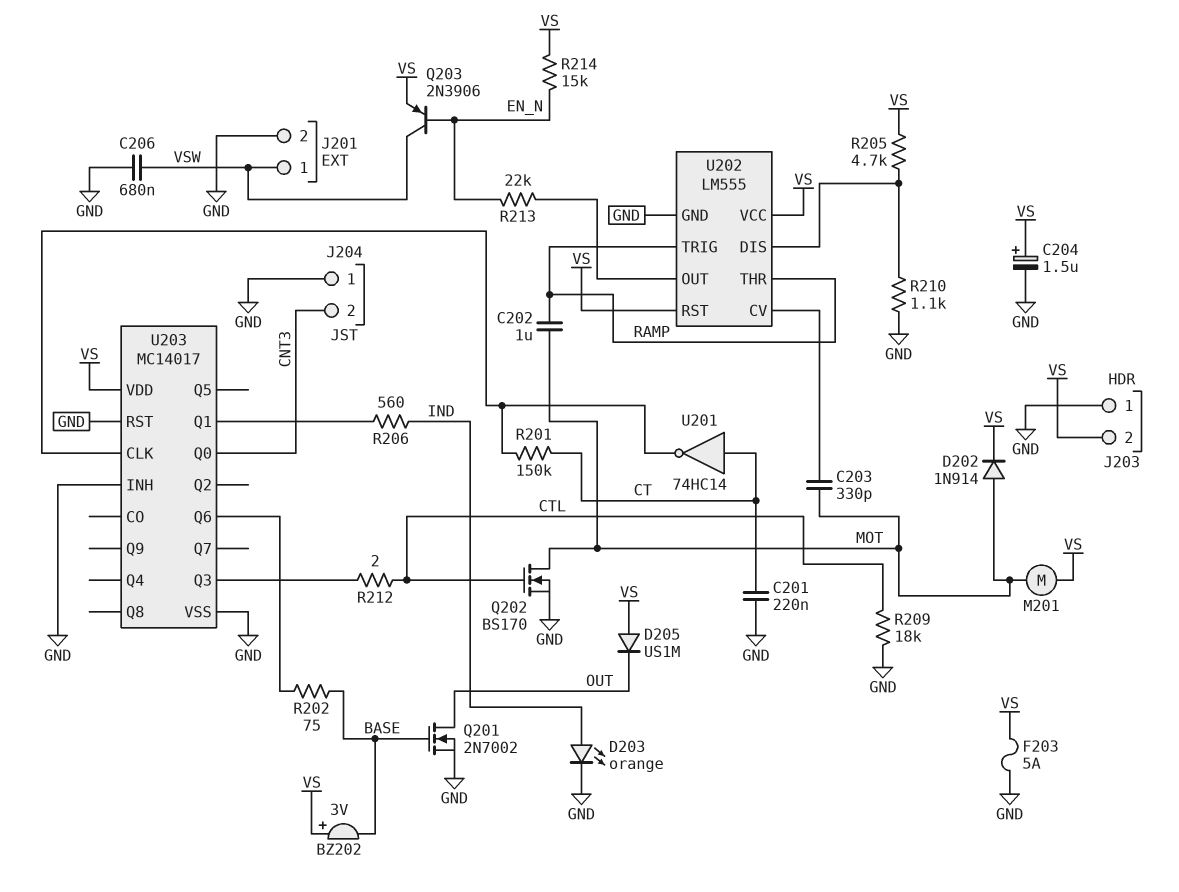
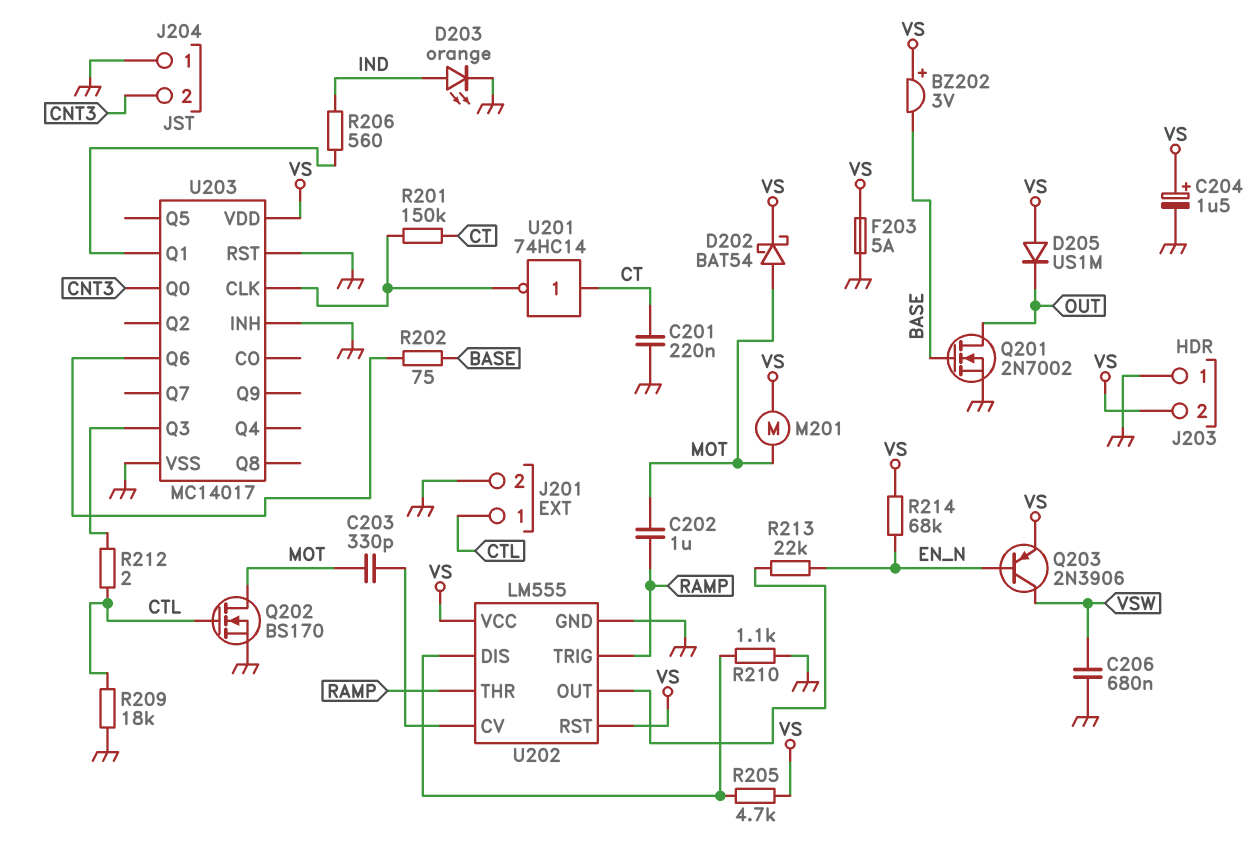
D202: diode 1N914 (A MOT, K VS) -> schottky BAT54 (A MOT, K VS)
J201 pin 1: VSW -> CTL
R214: 15k (EN_N, VS) -> 68k (EN_N, VS)

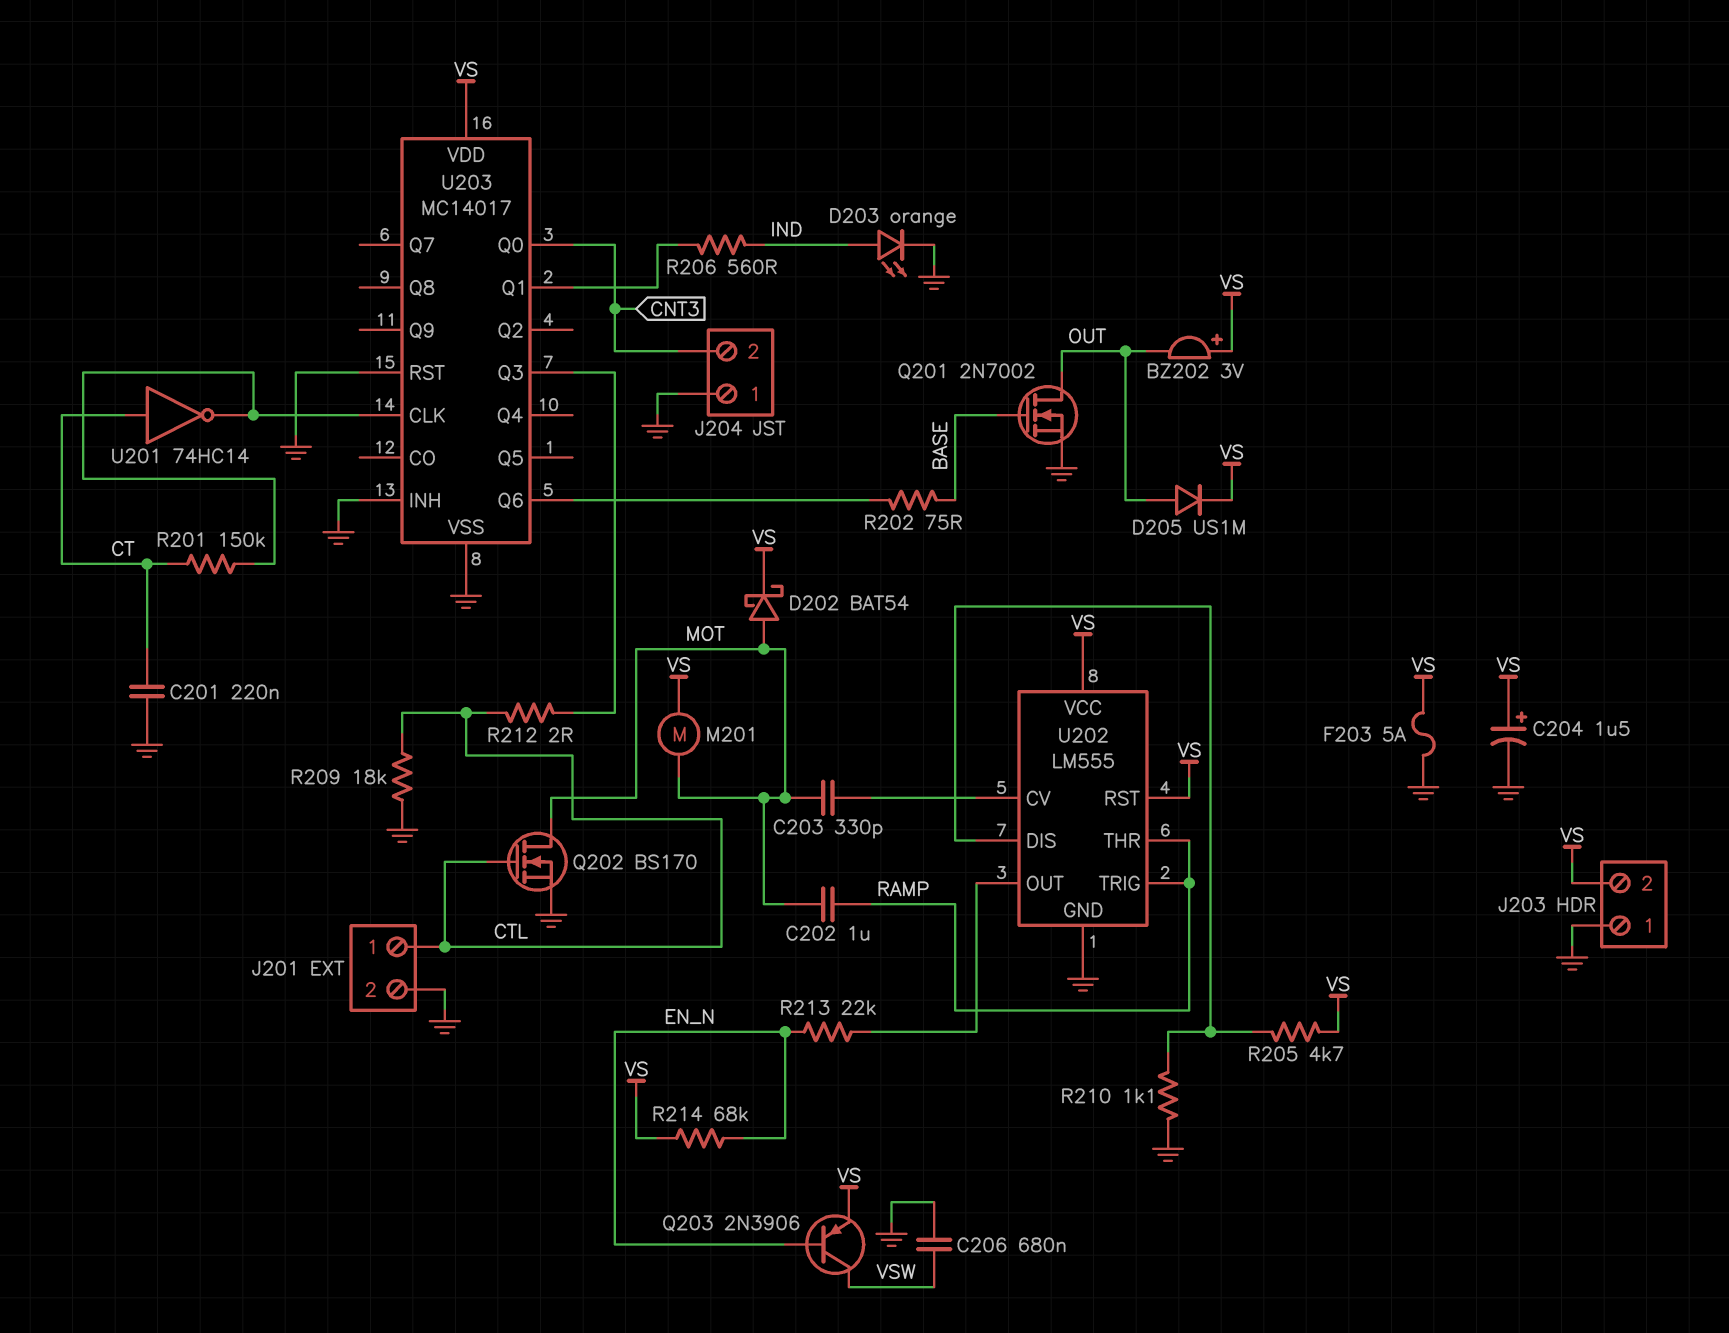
BZ202: buzzer 3V (plus VS, minus BASE) -> buzzer 3V (plus VS, minus OUT)
D205: diode US1M (A VS, K OUT) -> diode US1M (A OUT, K VS)

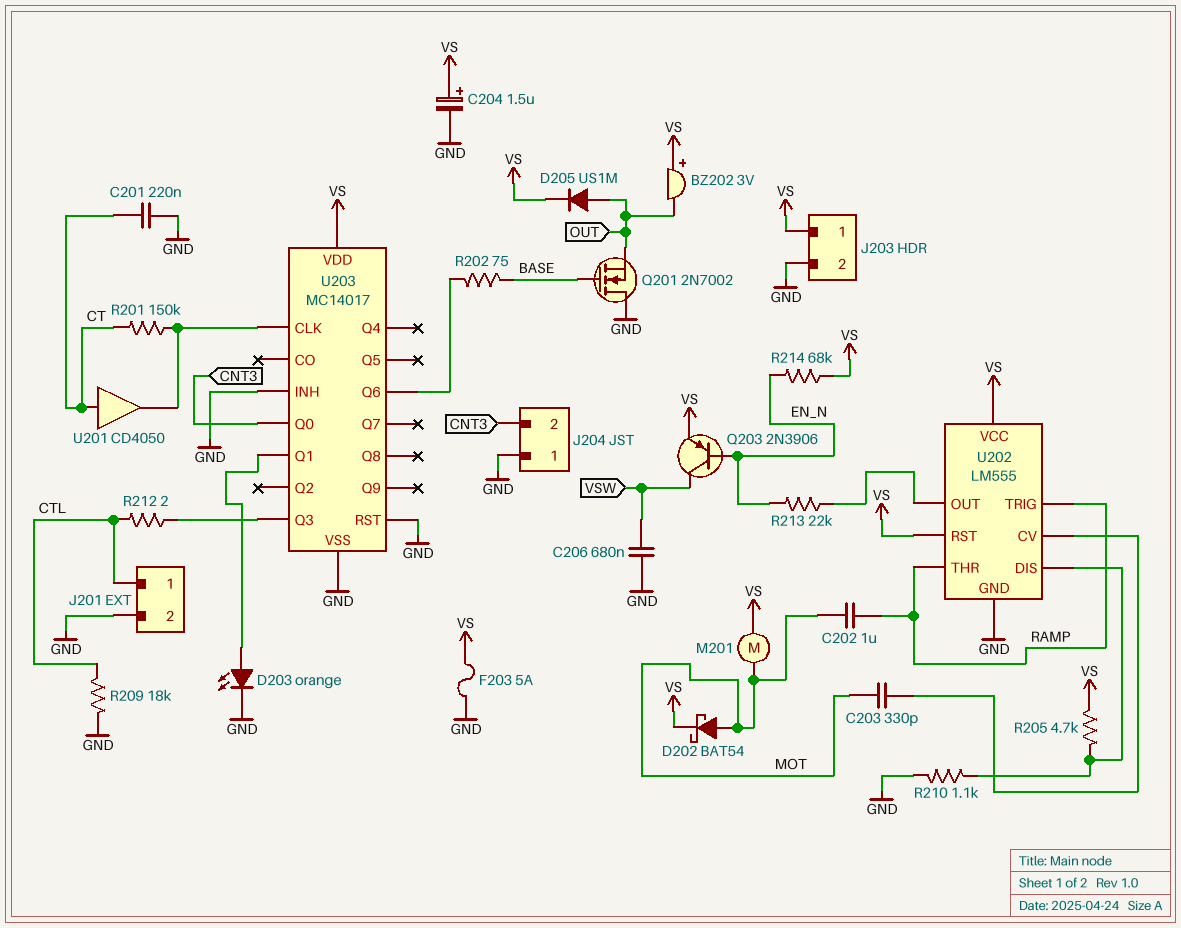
D203: LED orange (A IND, K GND) -> LED orange (A U203/Q1, K GND)
J203 pin 1: GND -> VS
J203 pin 2: VS -> GND
Q201: NMOS 2N7002 (G BASE, D OUT, S GND) -> NMOS 2N7002 (G BASE, D GND, S OUT)
Q202: NMOS BS170 (G CTL, D MOT, S GND) -> none
R206: 560 (IND, U203/Q1) -> none
U201: NOT 74HC14 (in CT, out U203/CLK) -> buffer CD4050 (in CT, out U203/CLK)

